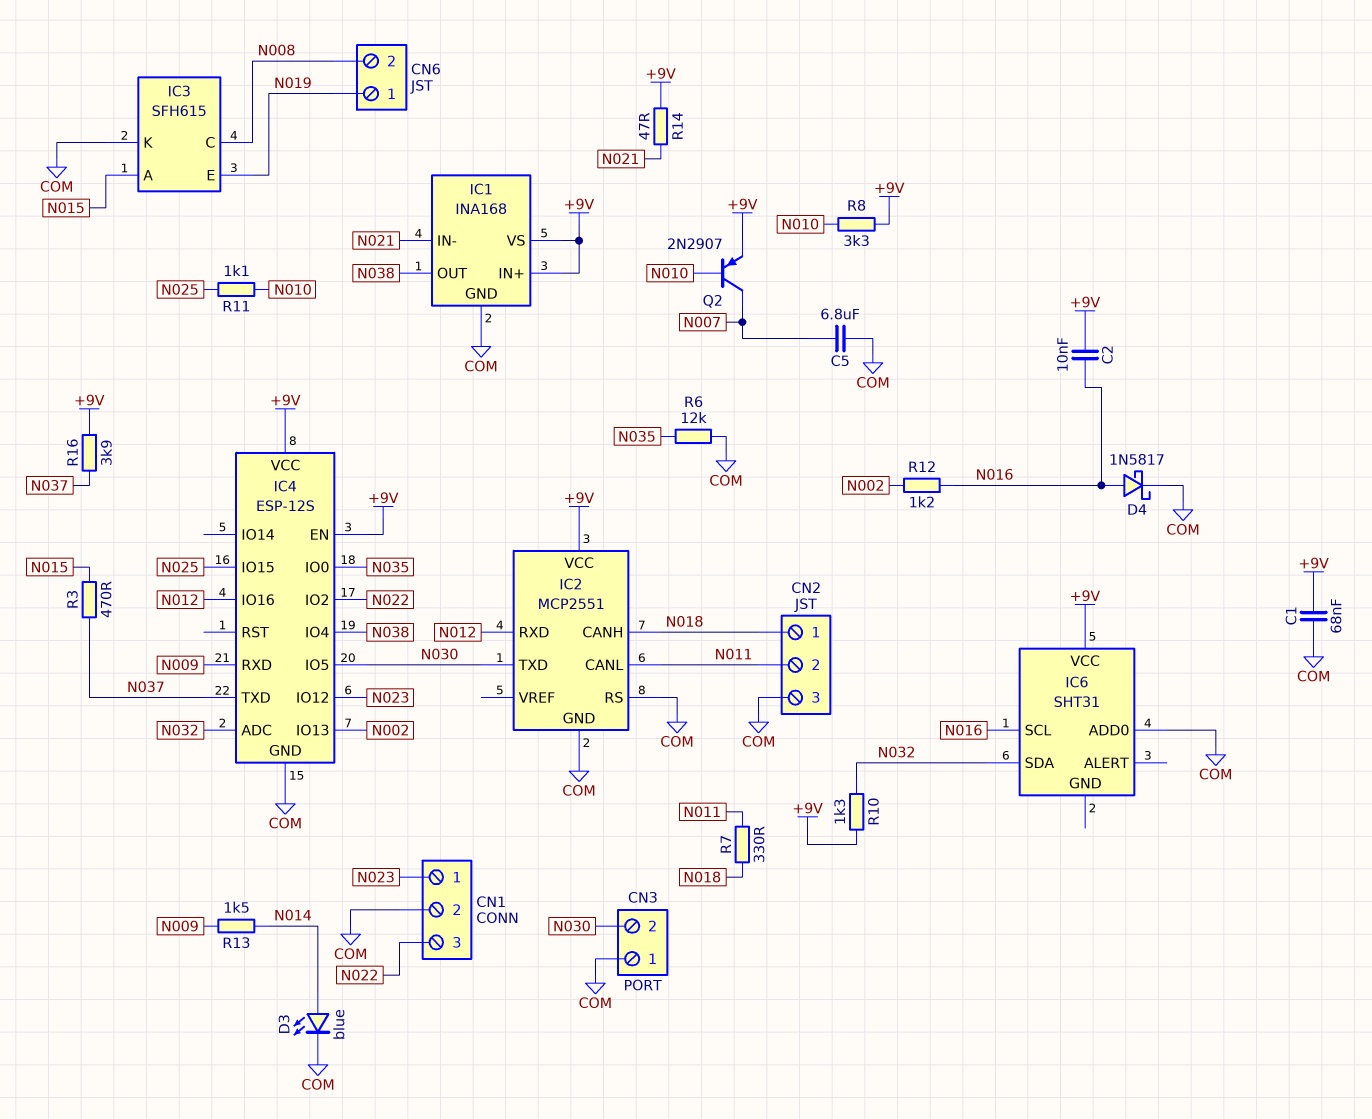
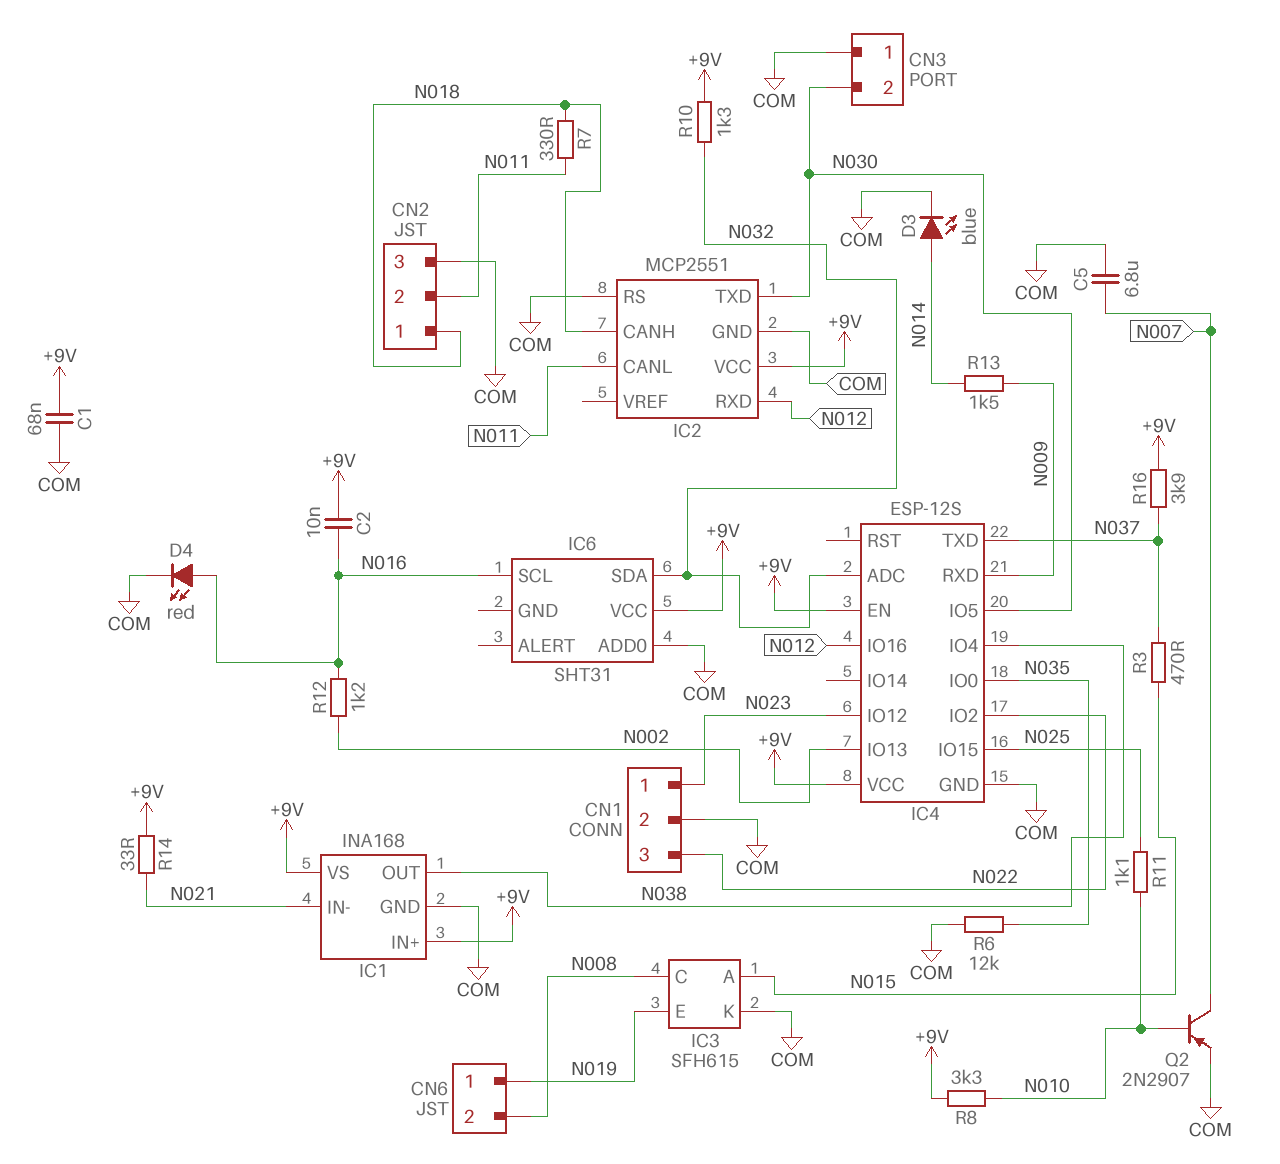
D4: schottky 1N5817 (A N016, K COM) -> LED red (A N016, K COM)
Q2: PNP 2N2907 (B N010, C N007, E +9V) -> PNP 2N2907 (B N010, C N007, E COM)
R14: 47 (+9V, N021) -> 33 (+9V, N021)

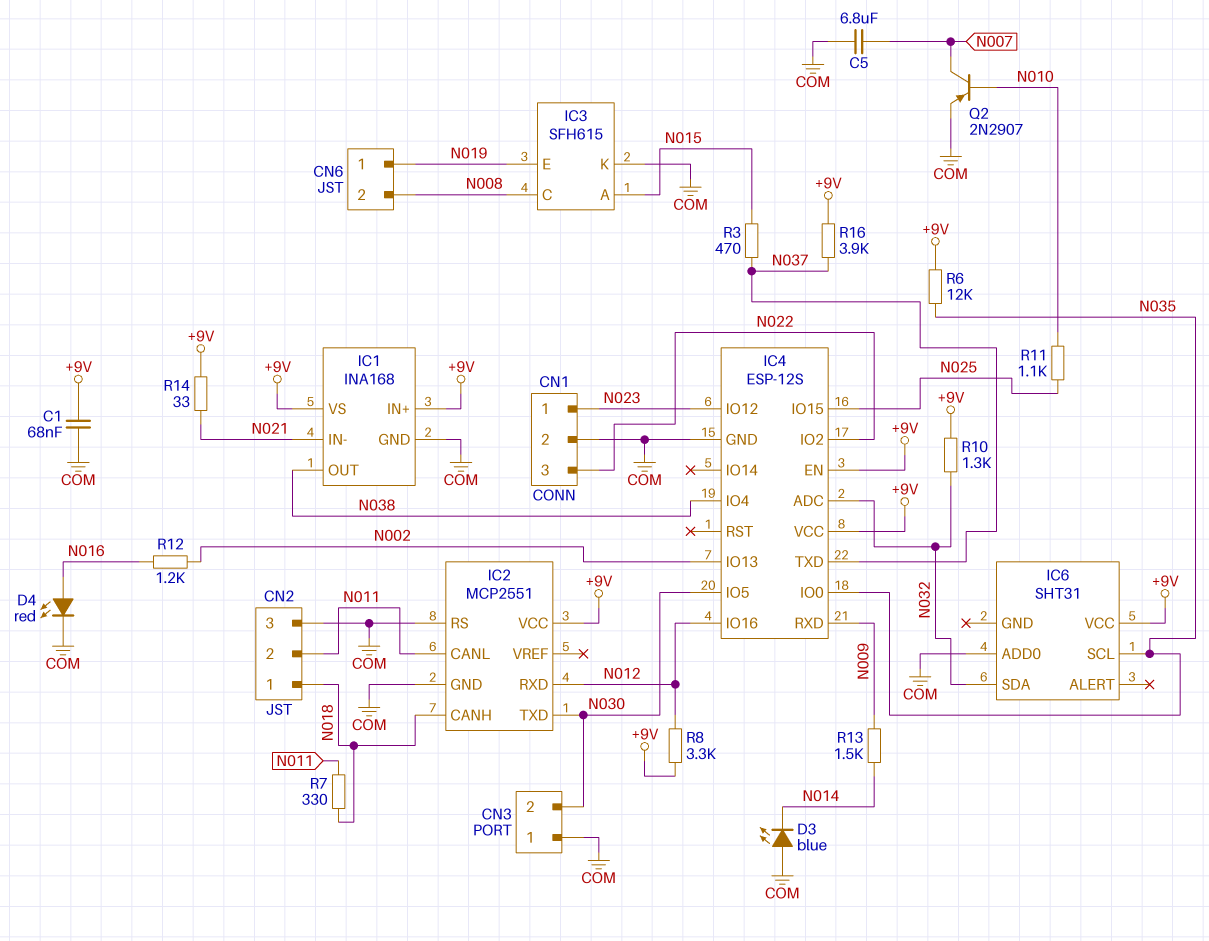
C2: 10nF (+9V, N016) -> none
D3: LED blue (A N014, K COM) -> LED blue (A COM, K N014)
IC6 pin SCL: N016 -> N035
R6: 12k (COM, N035) -> 12k (+9V, N035)
R8: 3.3k (+9V, N010) -> 3.3k (+9V, N012)

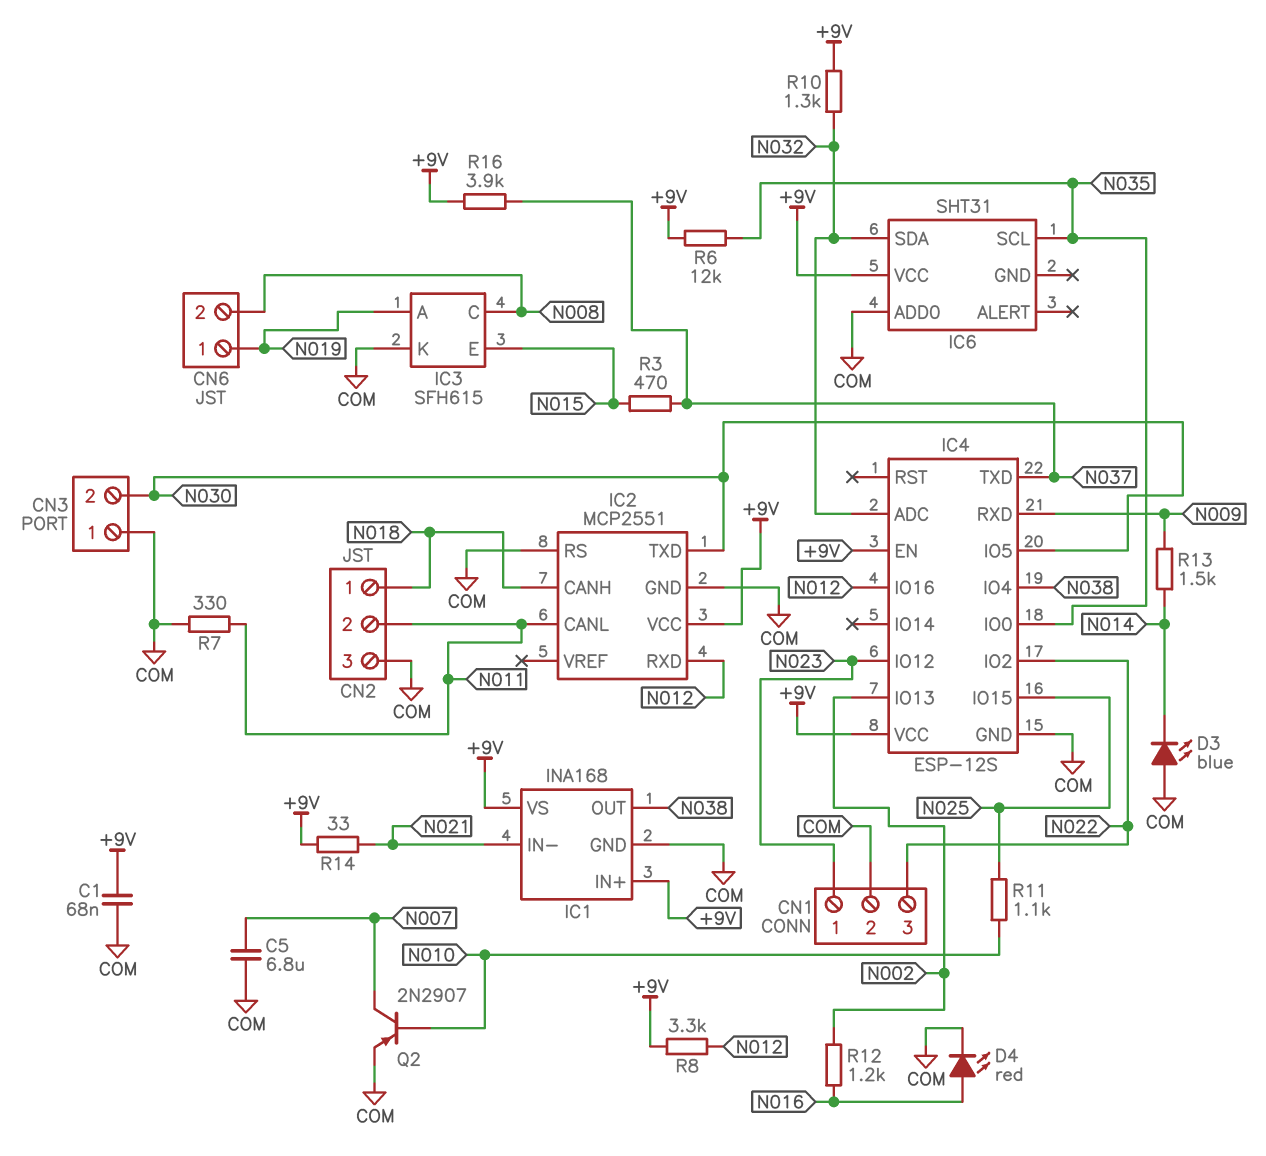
IC3 pin A: N015 -> N019
IC3 pin E: N019 -> N015
R7: 330 (N011, N018) -> 330 (COM, N011)

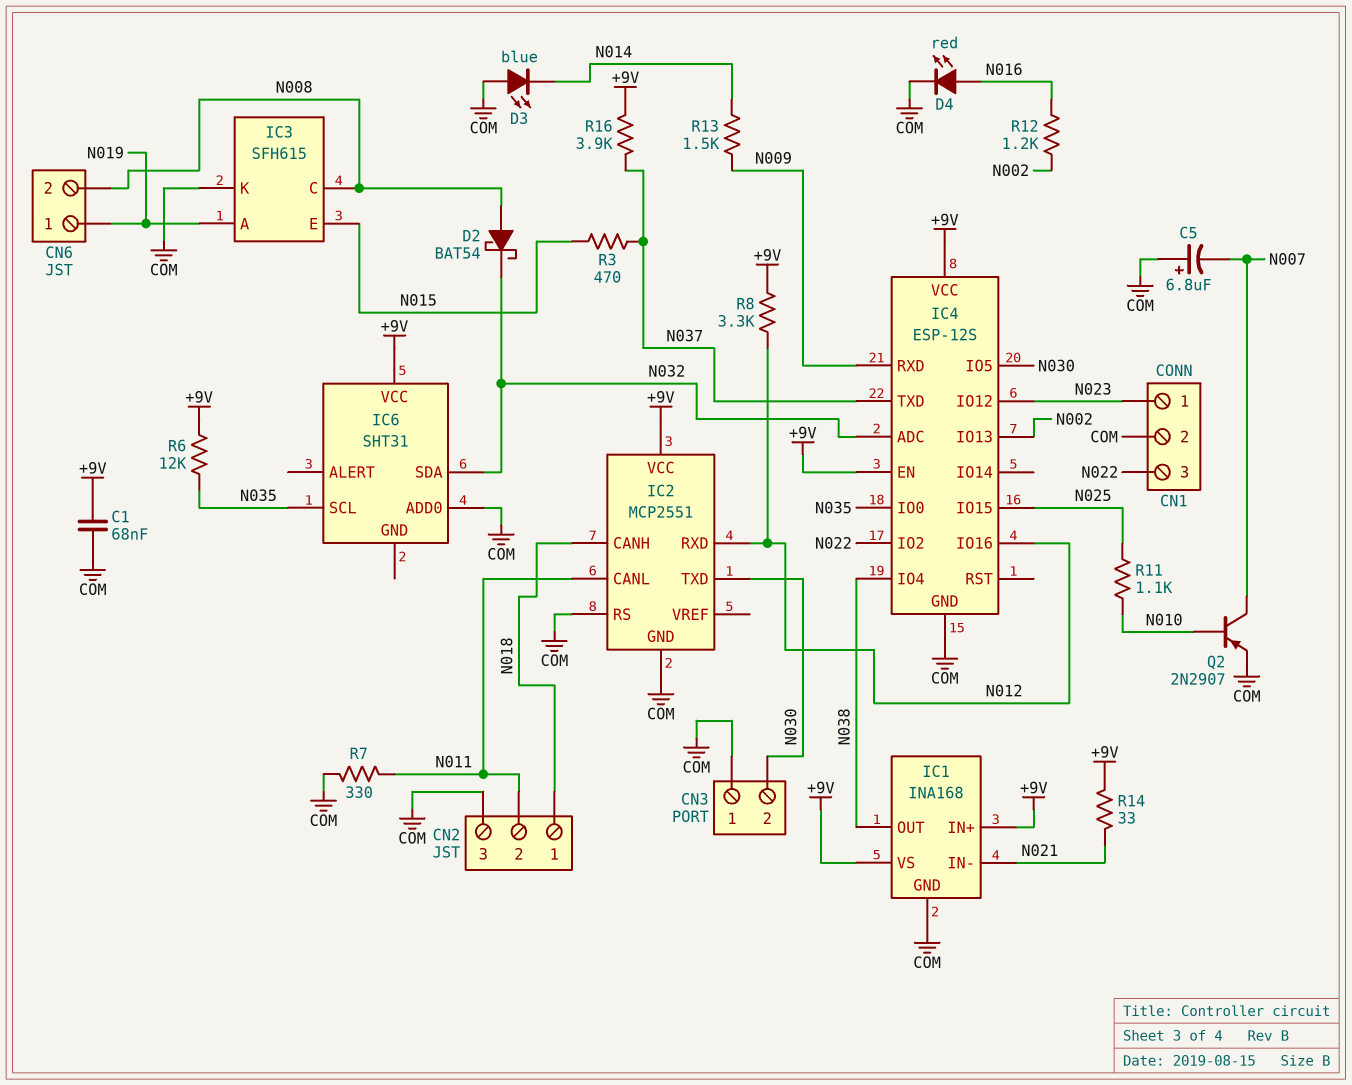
C5: 6.8uF (COM, N007) -> 6.8uF (plus COM, minus N007)
D2: none -> schottky BAT54 (A N008, K N032)
R10: 1.3k (+9V, N032) -> none

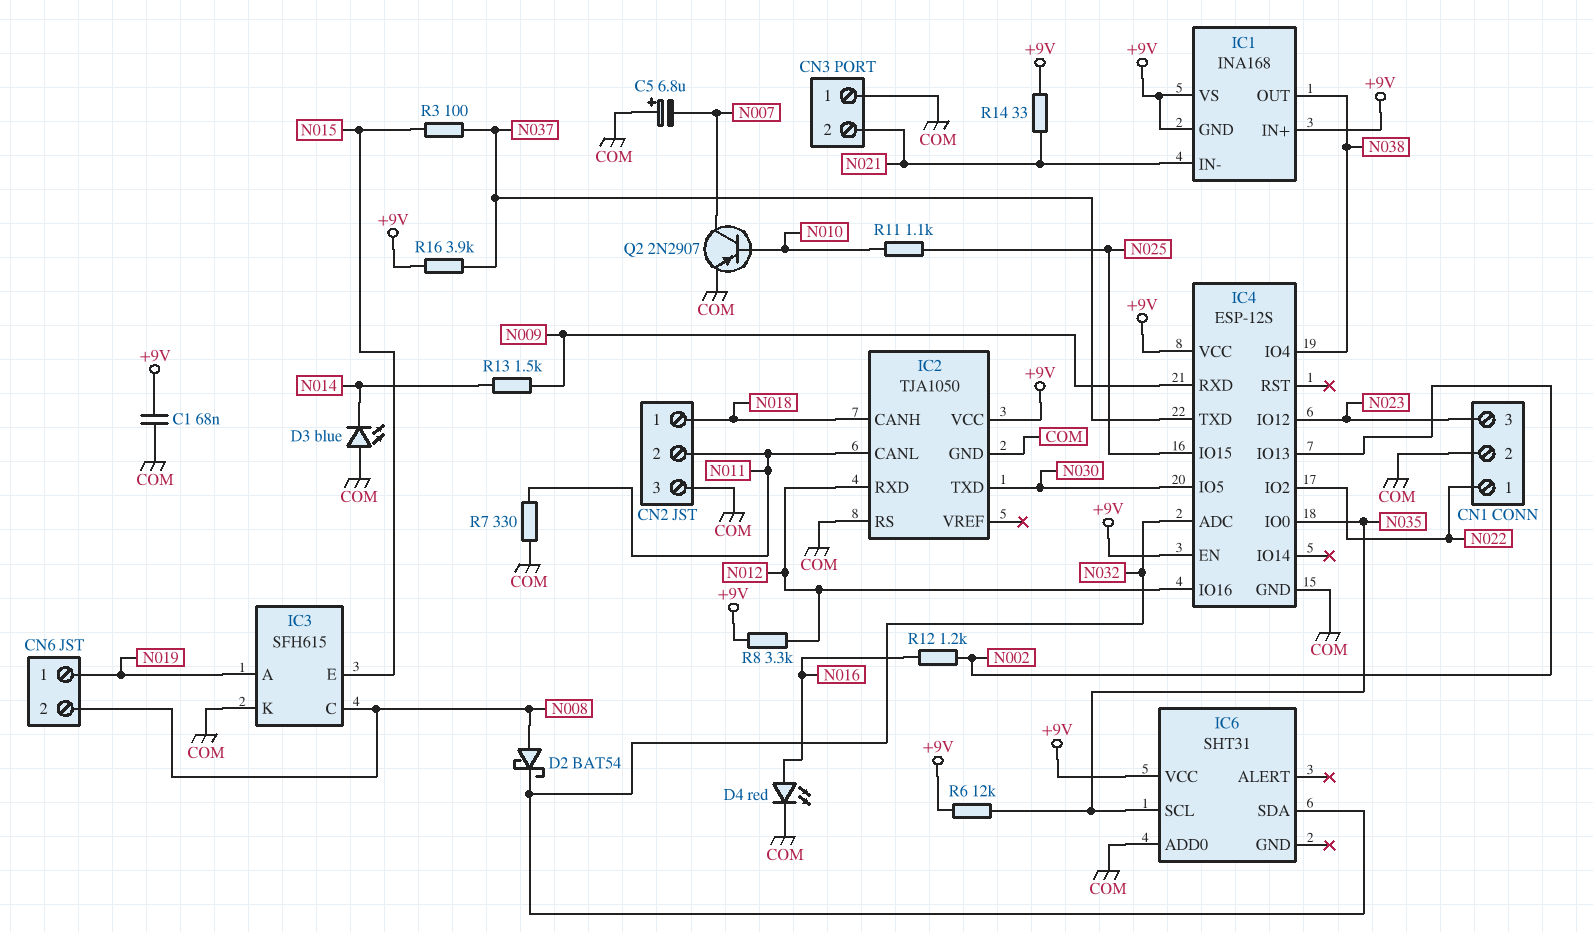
CN1 pin 1: N023 -> N022
CN1 pin 3: N022 -> N023
CN3 pin 2: N030 -> N021
IC1 pin GND: COM -> +9V
IC2: MCP2551 -> TJA1050
R3: 470 (N015, N037) -> 100 (N015, N037)

